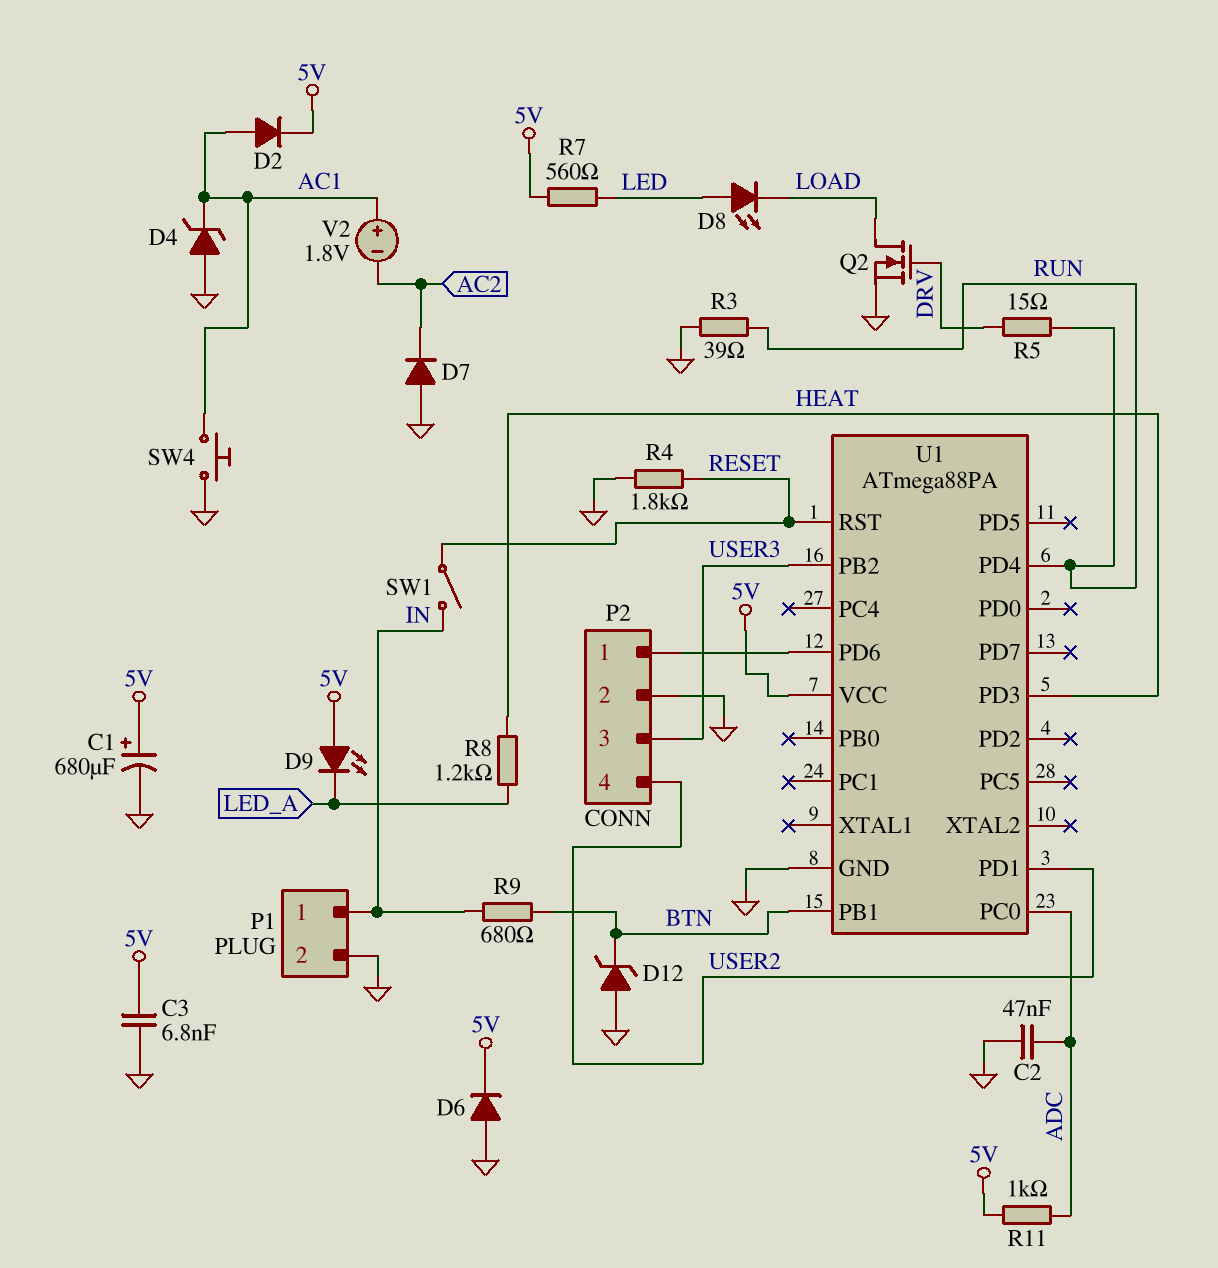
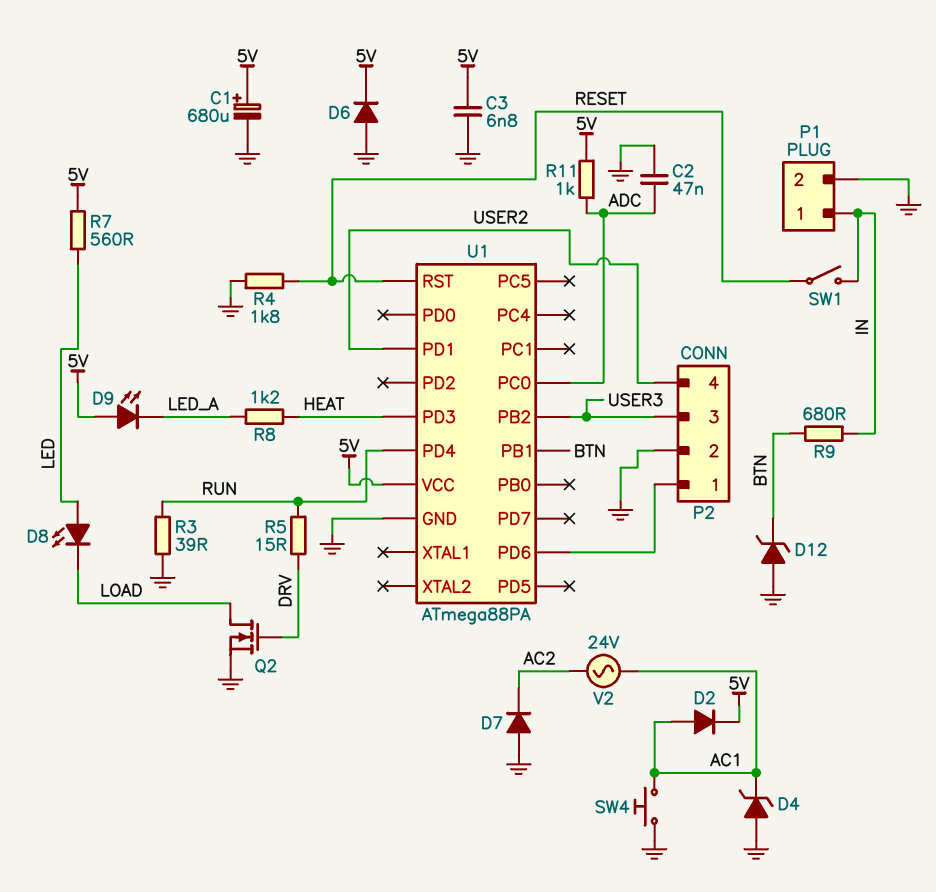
V2: 1.8V (plus AC1, minus AC2) -> AC 24V (AC1, AC2)

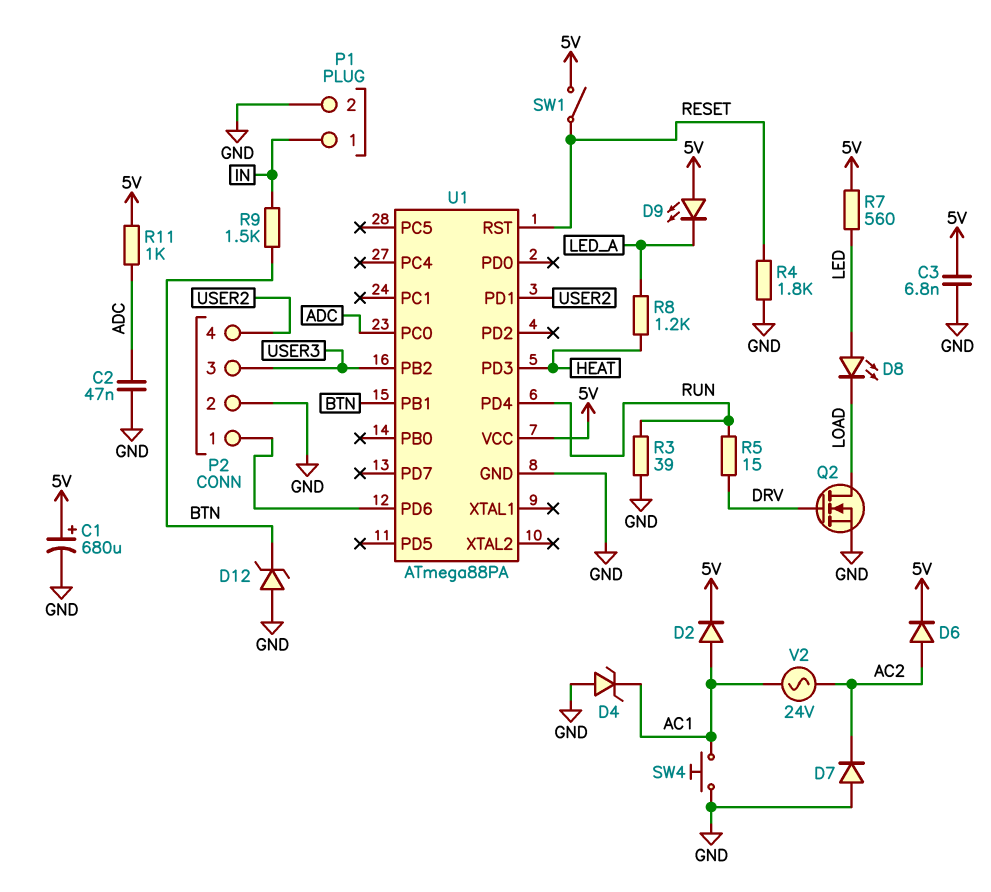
D6: diode (A GND, K 5V) -> diode (A AC2, K 5V)
R9: 680 (BTN, IN) -> 1.5k (BTN, IN)
SW1: switch (IN, RESET) -> switch (5V, RESET)

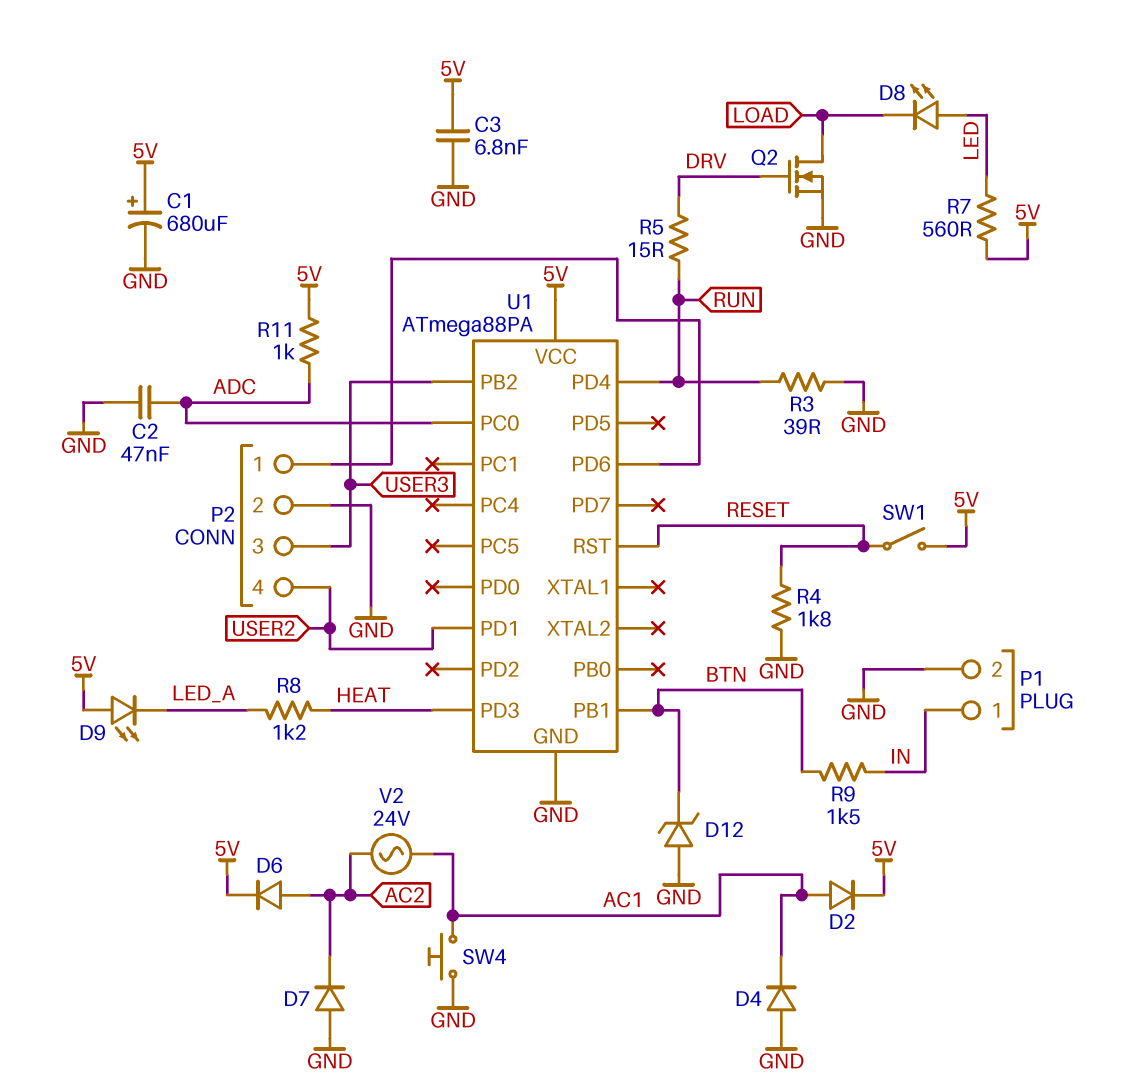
D4: zener (A GND, K AC1) -> diode (A GND, K AC1)

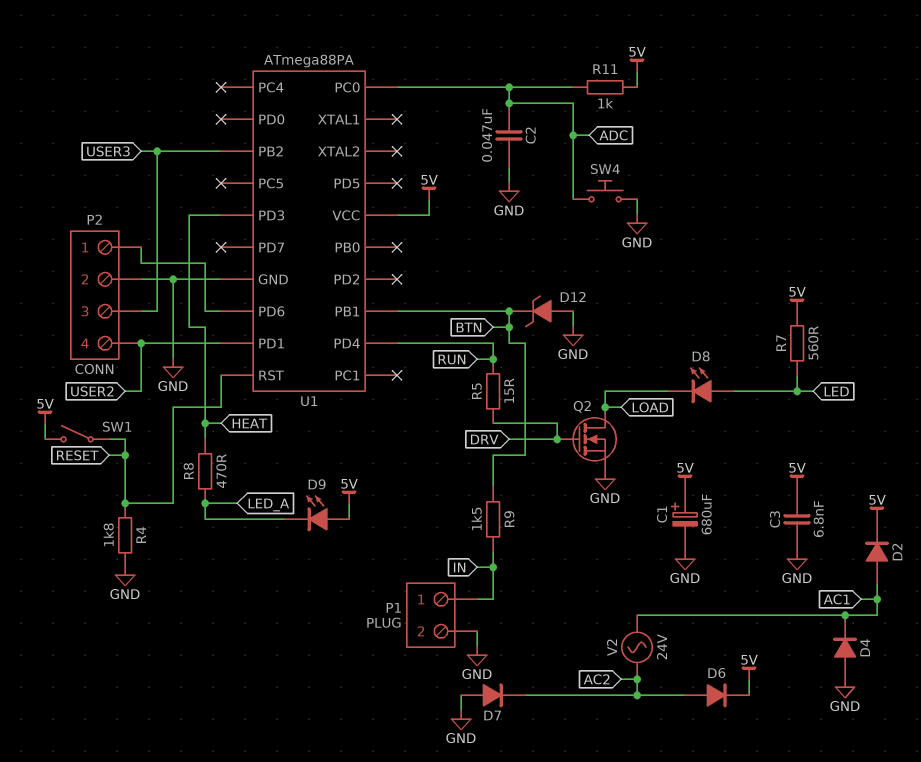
R3: 39 (GND, RUN) -> none
R8: 1.2k (HEAT, LED_A) -> 470 (HEAT, LED_A)
SW4: button (AC1, GND) -> button (ADC, GND)

